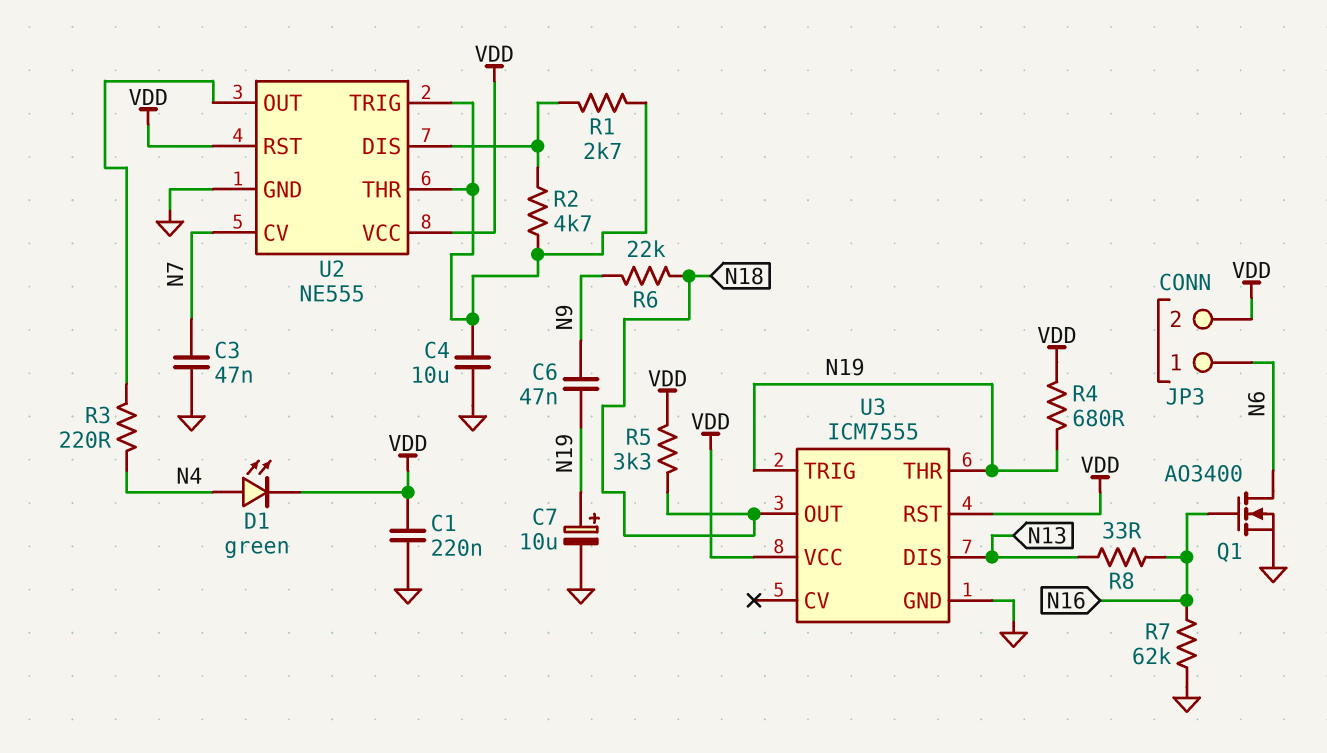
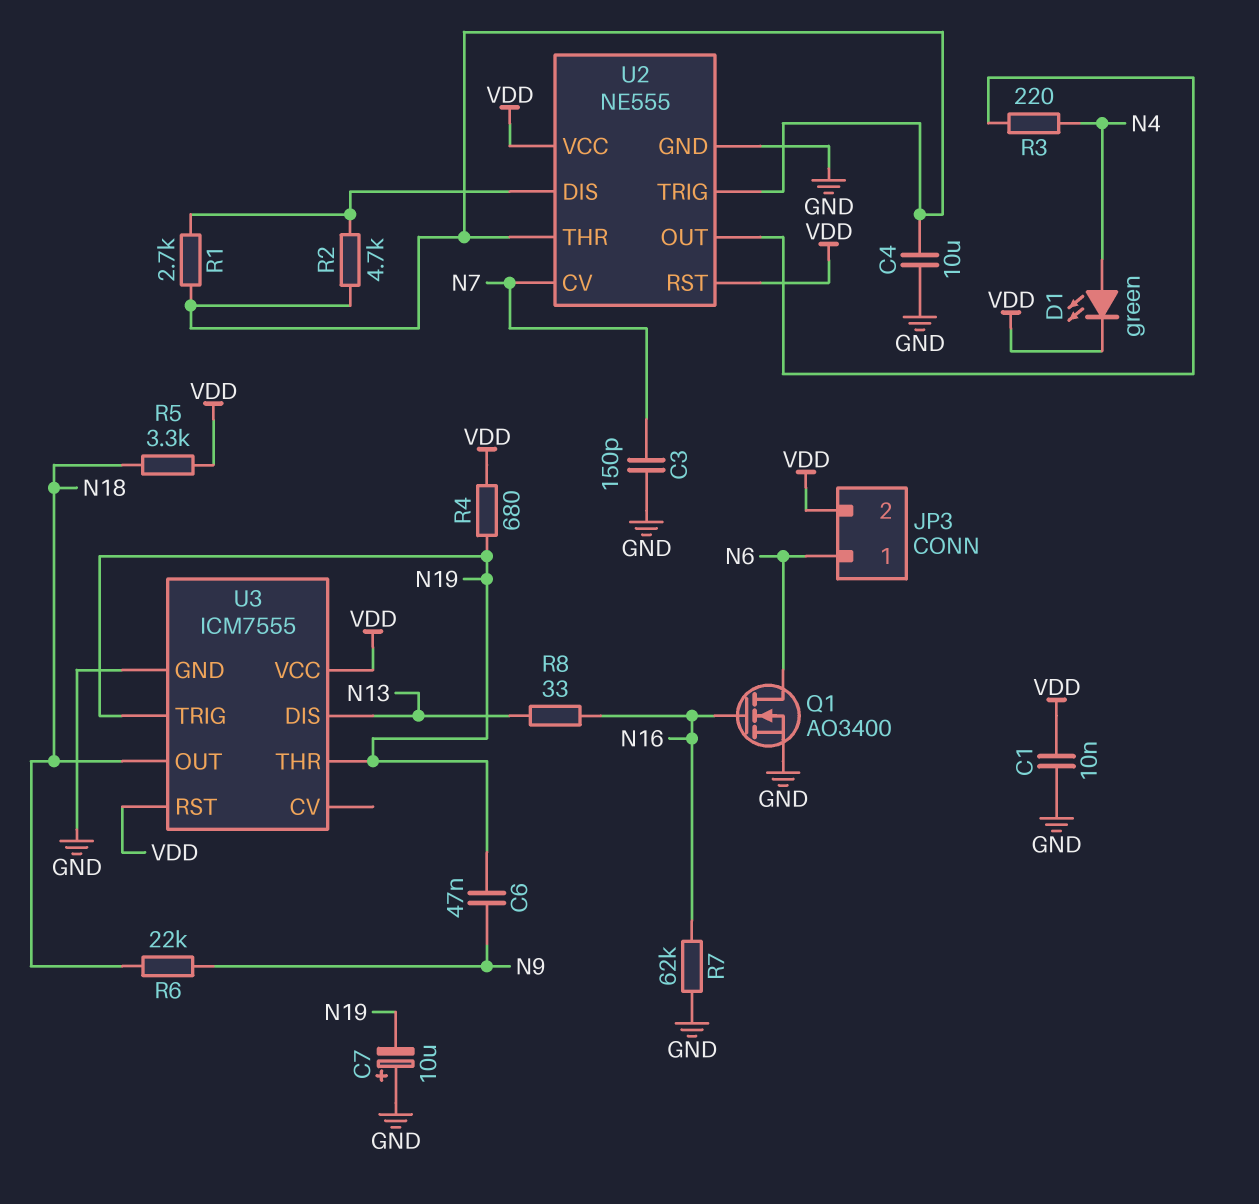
C1: 220nF (GND, VDD) -> 10nF (GND, VDD)
C3: 47nF (GND, N7) -> 150pF (GND, N7)
C7: 10uF (plus N19, minus GND) -> 10uF (plus GND, minus N19)

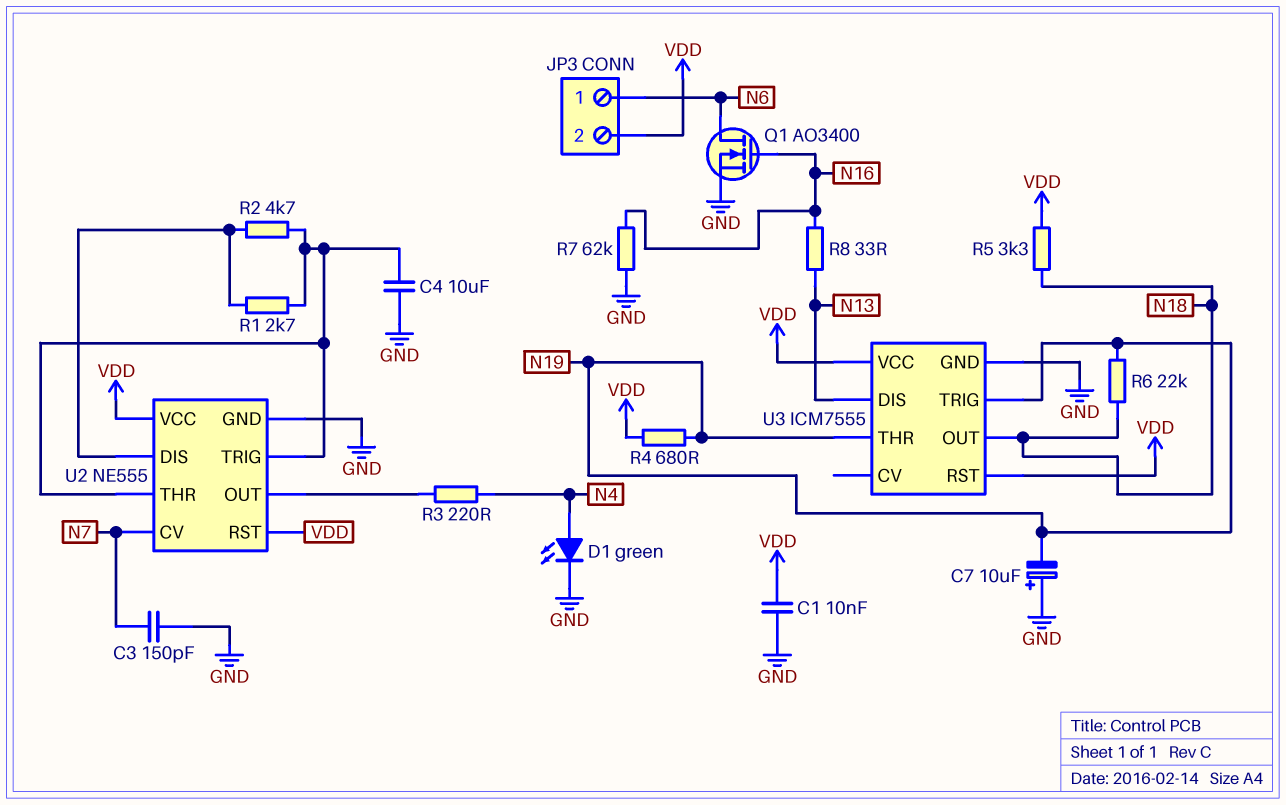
C6: 47nF (N9, N19) -> none
D1: LED green (A N4, K VDD) -> LED green (A N4, K GND)
R6: 22k (N9, N18) -> 22k (N18, N19)

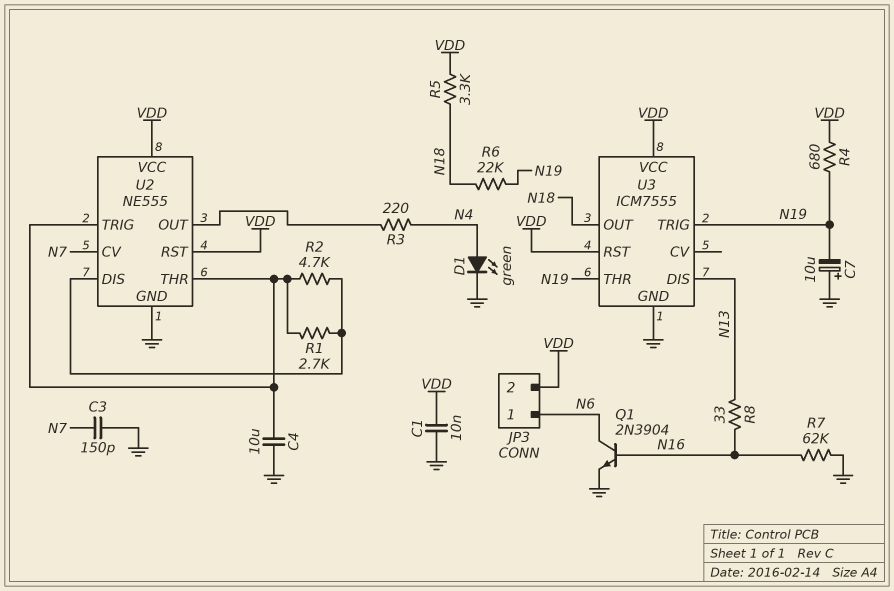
Q1: NMOS AO3400 (G N16, D N6, S GND) -> NPN 2N3904 (B N16, C N6, E GND)

